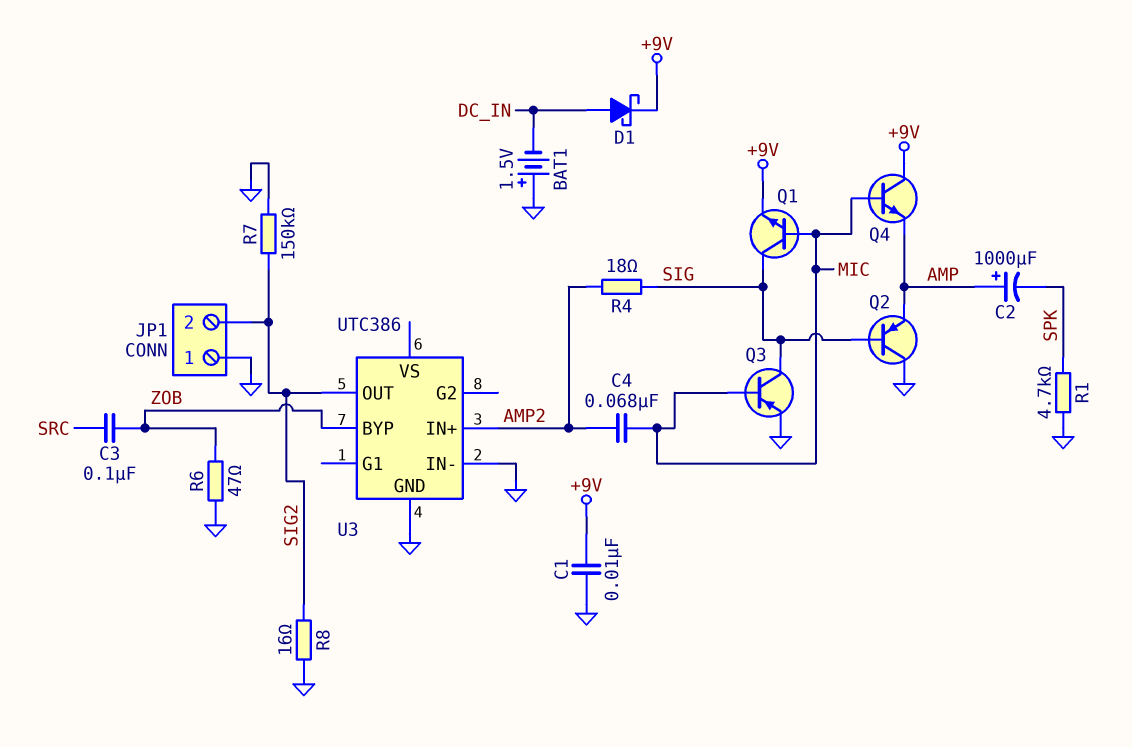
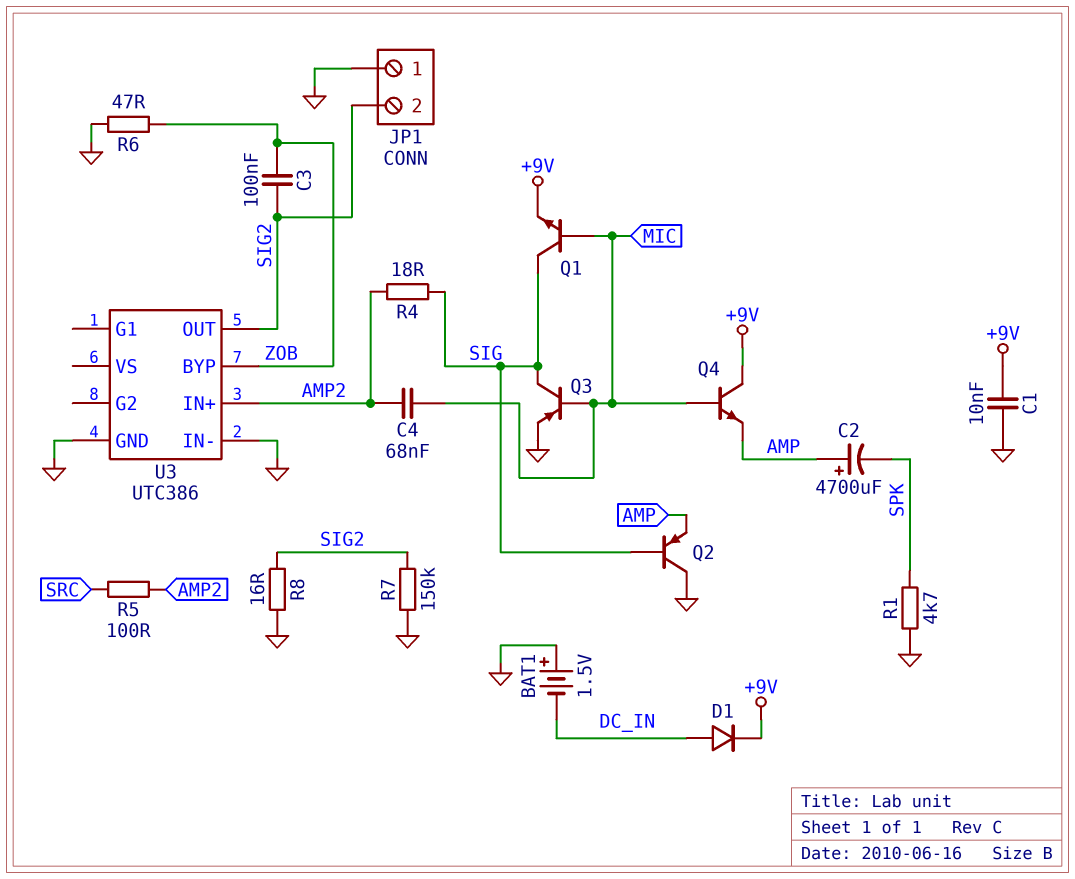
C2: 1000uF (plus AMP, minus SPK) -> 4700uF (plus AMP, minus SPK)
C3: 100nF (SRC, ZOB) -> 100nF (SIG2, ZOB)
D1: schottky (A DC_IN, K +9V) -> diode (A DC_IN, K +9V)
R5: none -> 100 (AMP2, SRC)

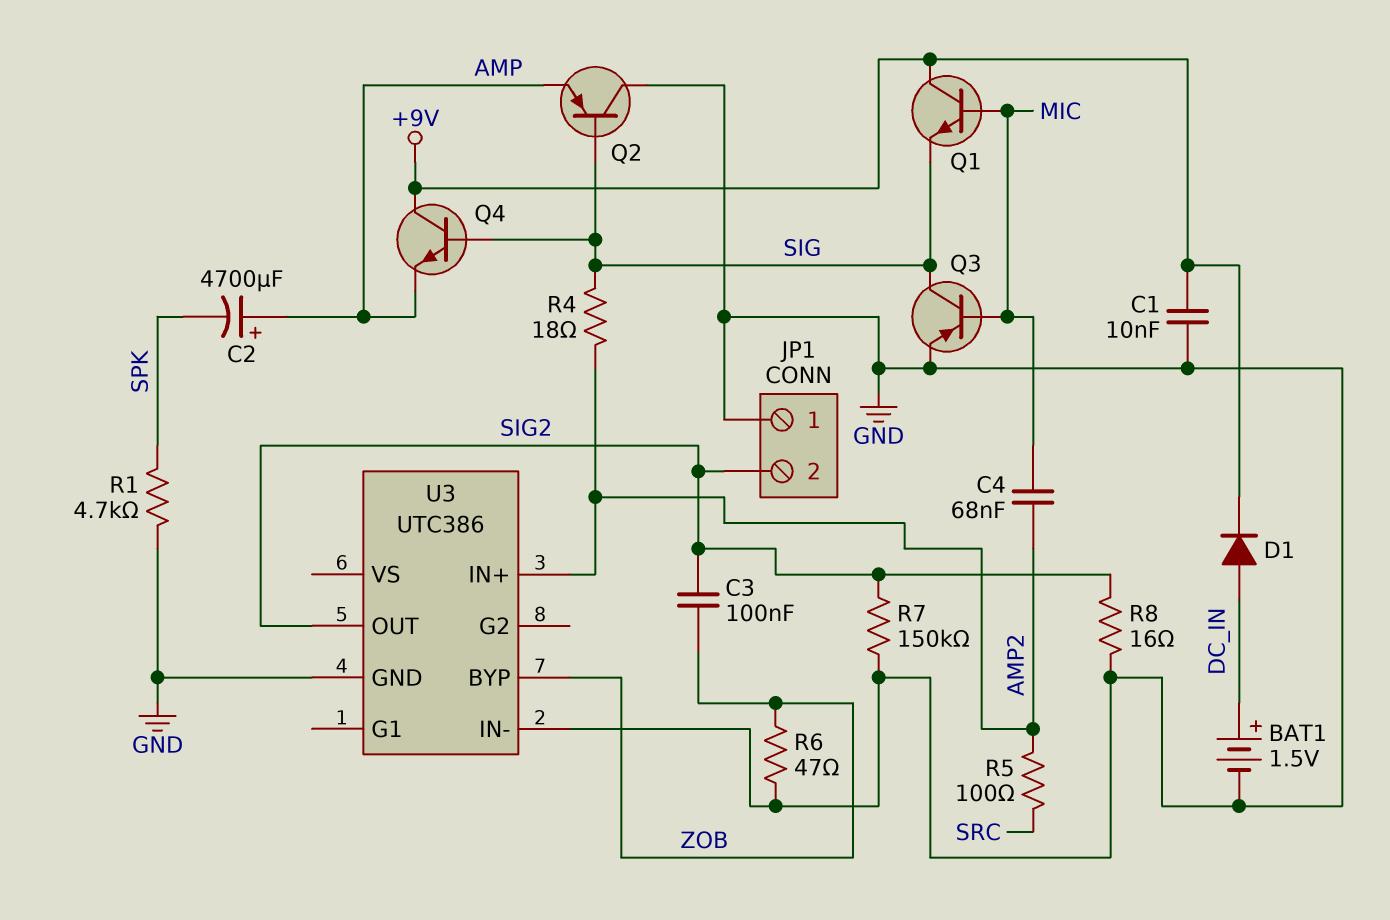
BAT1: 1.5V (plus GND, minus DC_IN) -> 1.5V (plus DC_IN, minus GND)
Q1: NPN (B MIC, C SIG, E +9V) -> NPN (B MIC, C +9V, E SIG)
Q4: NPN (B MIC, C +9V, E AMP) -> NPN (B SIG, C +9V, E AMP)

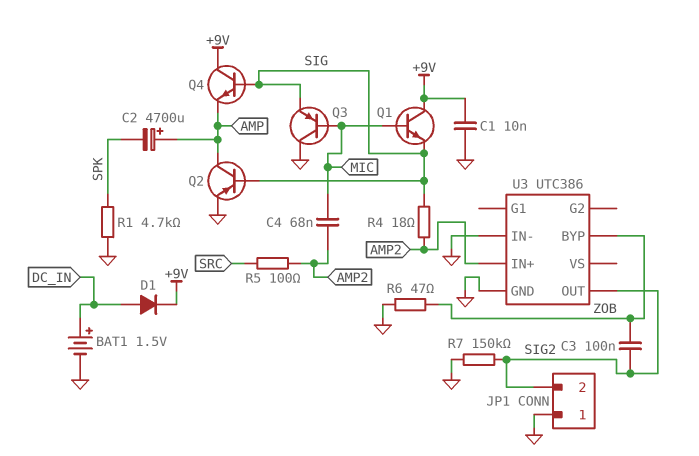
Q2: PNP (B SIG, C GND, E AMP) -> PNP (B SIG, C AMP, E GND)
Q3: PNP (B MIC, C SIG, E GND) -> PNP (B MIC, C GND, E SIG)
R8: 16 (GND, SIG2) -> none

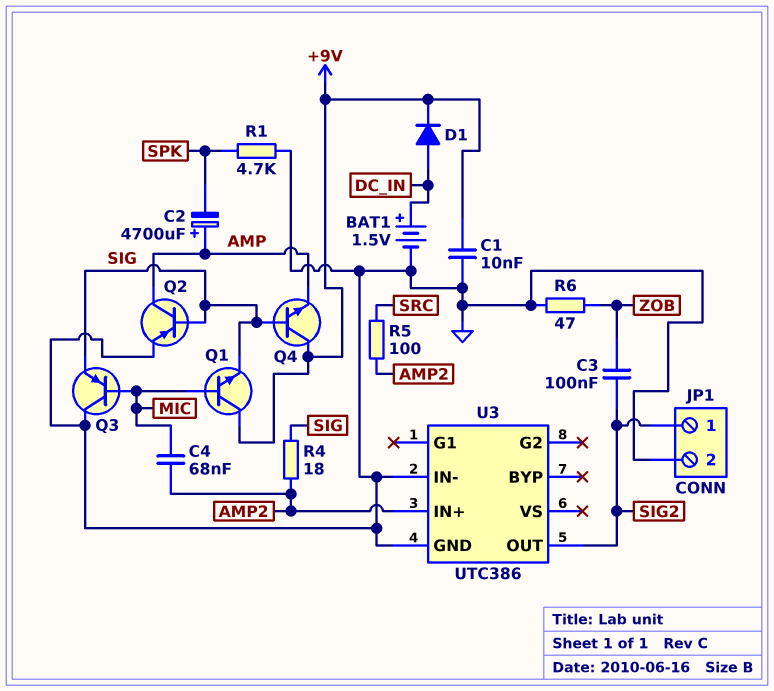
JP1 pin 1: GND -> SIG2
JP1 pin 2: SIG2 -> GND
R7: 150k (GND, SIG2) -> none
U3 pin BYP: ZOB -> none

